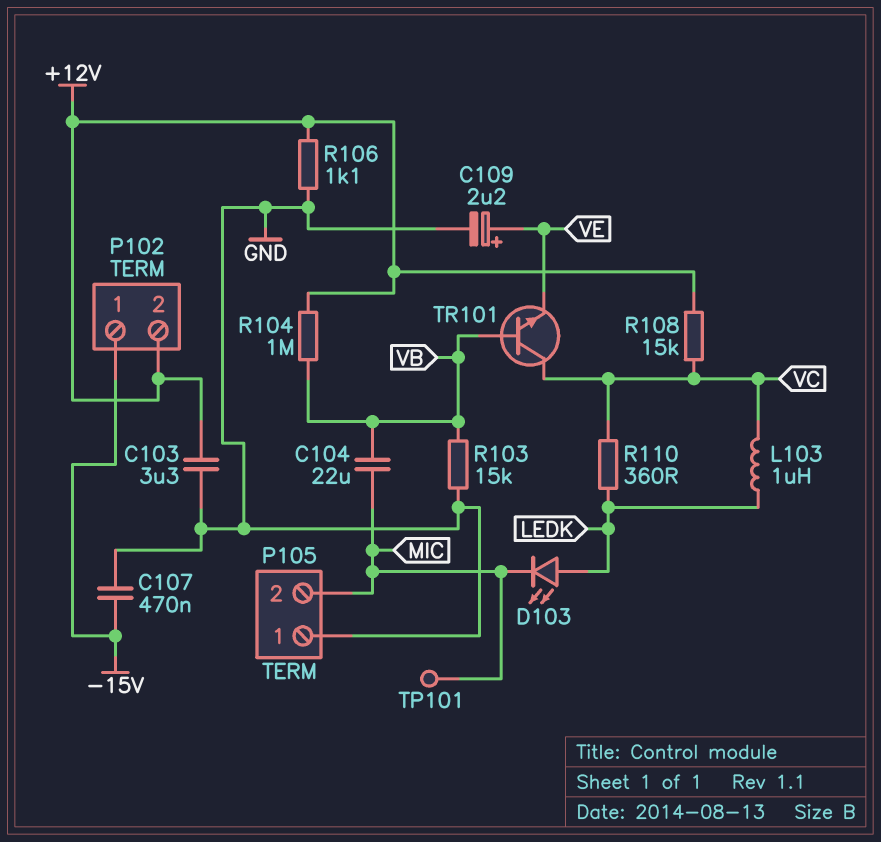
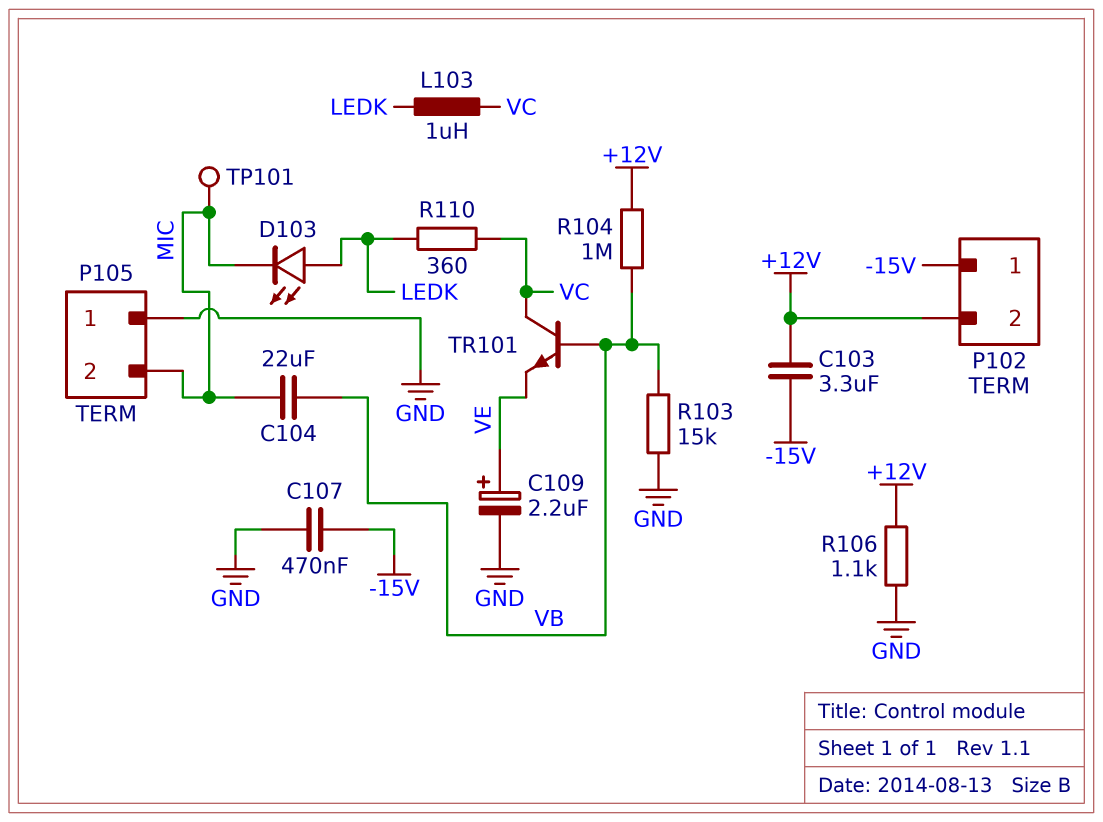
C103: 3.3uF (+12V, GND) -> 3.3uF (+12V, -15V)
R108: 15k (+12V, VC) -> none

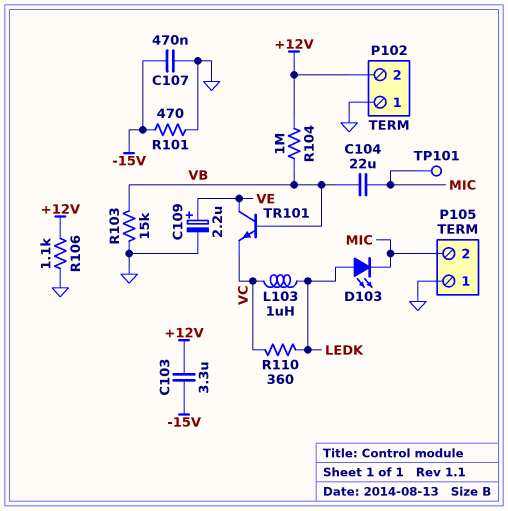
P102 pin 1: -15V -> GND
R101: none -> 470 (-15V, GND)
TR101: NPN (B VB, C VC, E VE) -> NPN (B VB, C VE, E VC)

